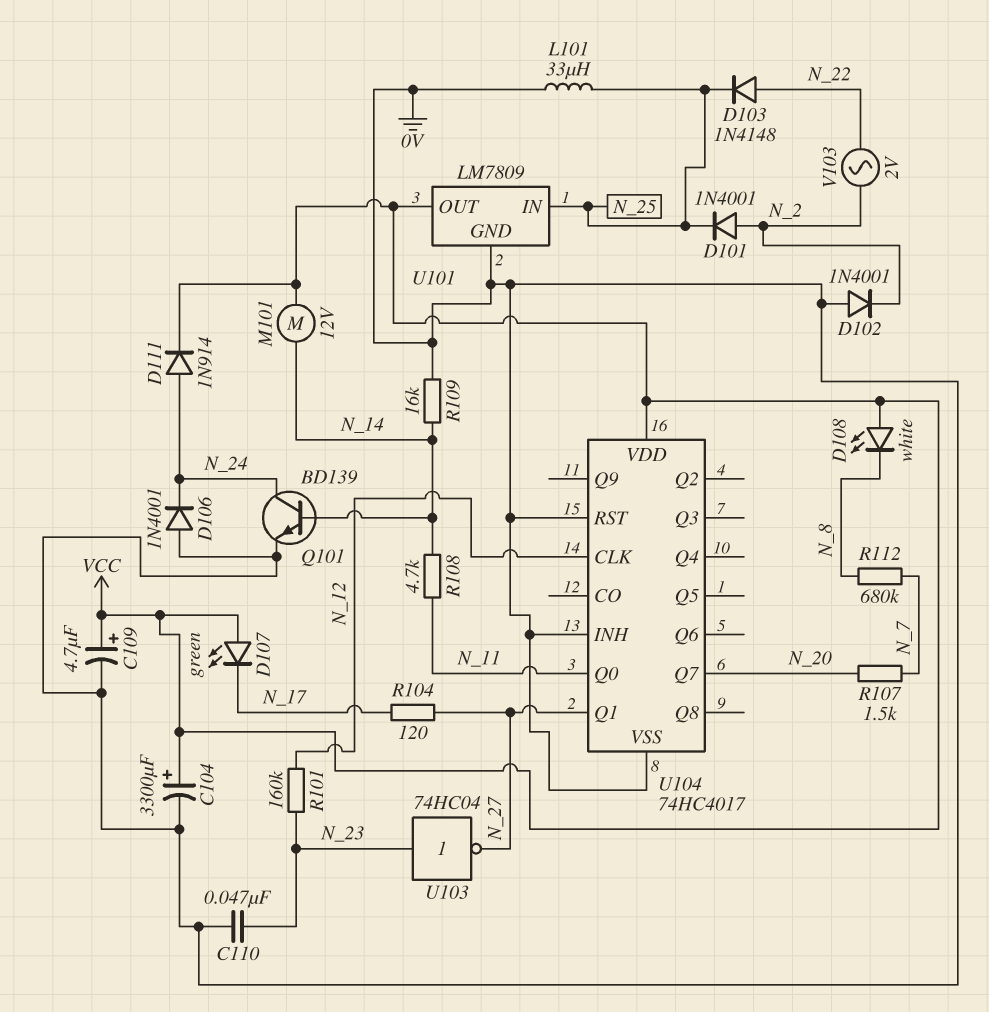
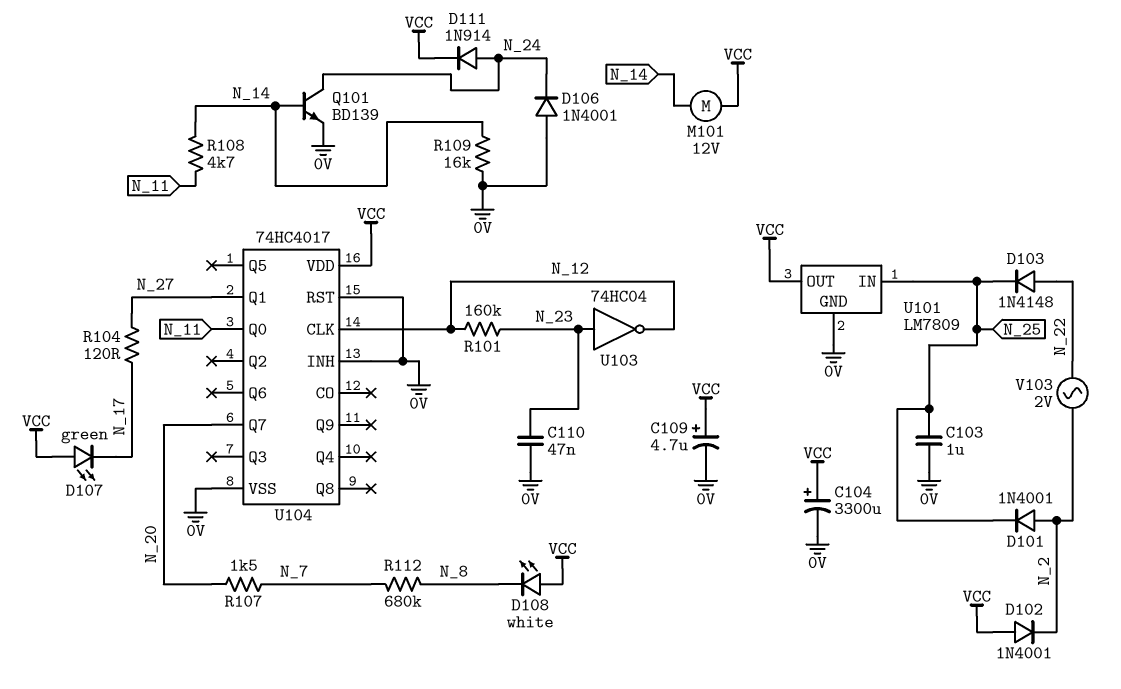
C103: none -> 1uF (0V, N_25)
D102: diode 1N4001 (A 0V, K N_2) -> diode 1N4001 (A VCC, K N_2)
L101: 33uH (0V, N_25) -> none
U103: NOT 74HC04 (in N_23, out N_27) -> NOT 74HC04 (in N_23, out N_12)

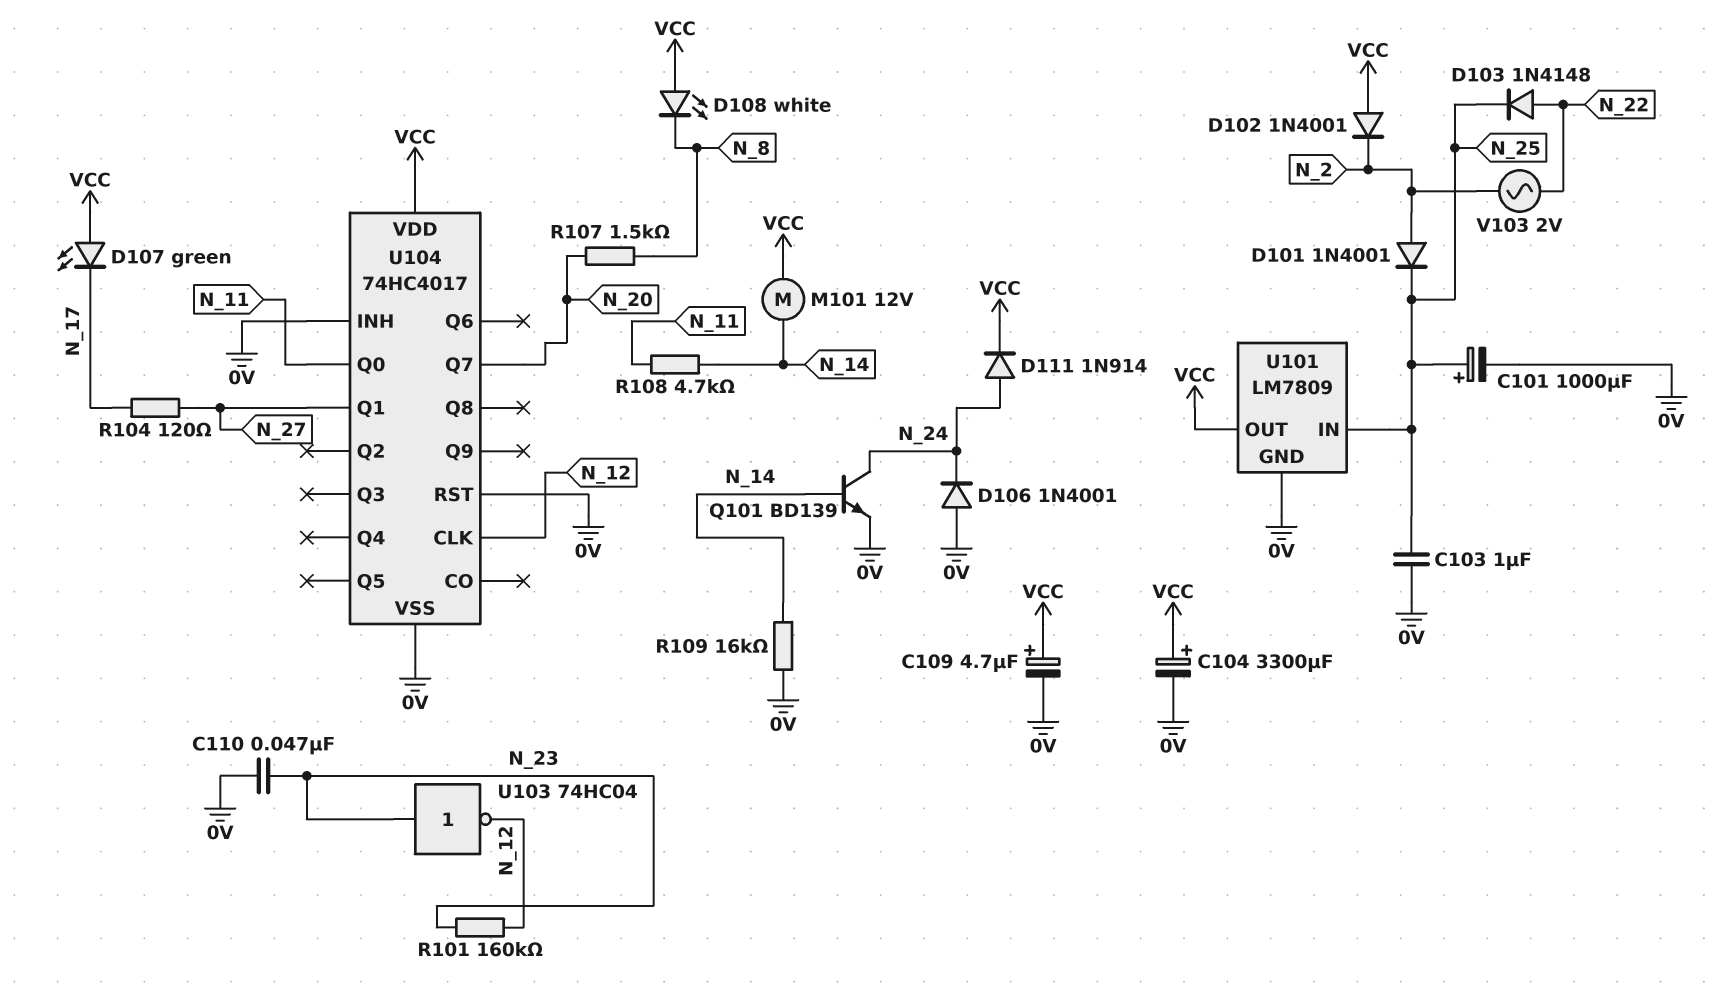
C101: none -> 1000uF (plus N_25, minus 0V)
R107: 1.5k (N_7, N_20) -> 1.5k (N_8, N_20)
R112: 680k (N_7, N_8) -> none

